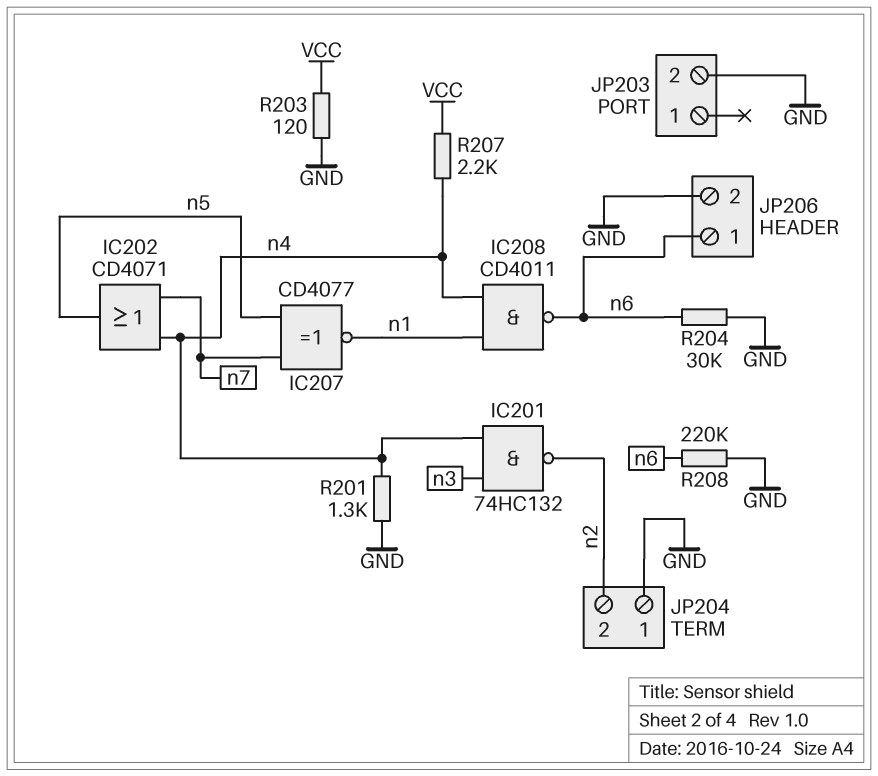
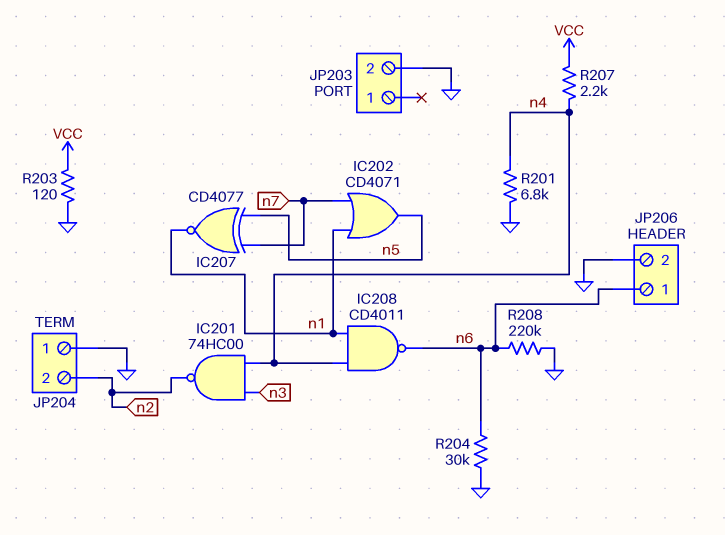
IC201: NAND 74HC132 (in n3, in n4, out n2) -> NAND 74HC00 (in n3, in n4, out n2)
IC202: OR CD4071 (in n4, in n7, out n5) -> OR CD4071 (in n1, in n7, out n5)
R201: 1.3k (GND, n4) -> 6.8k (GND, n4)

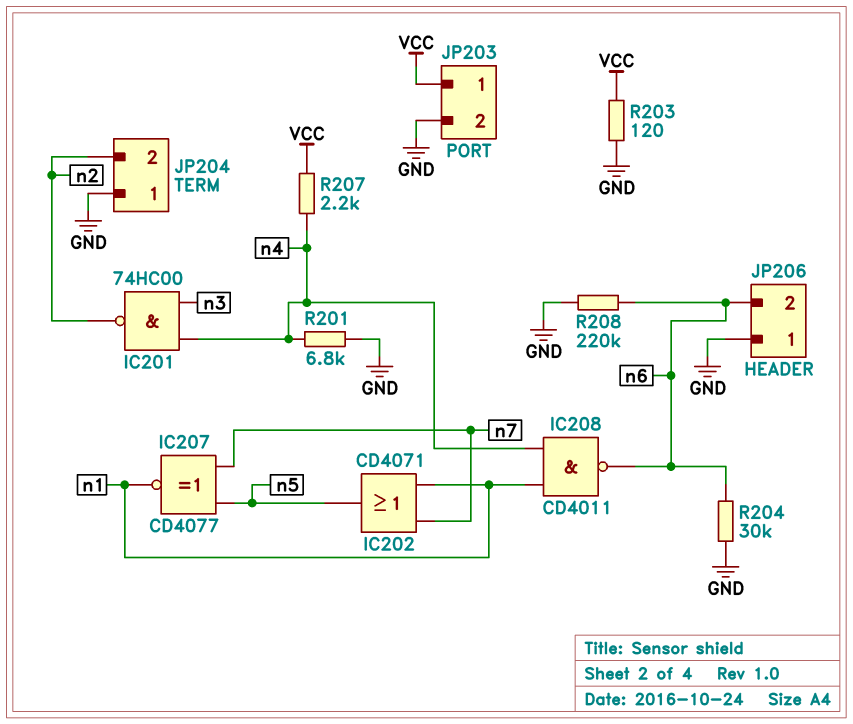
JP203 pin 1: none -> VCC
JP206 pin 1: n6 -> GND
JP206 pin 2: GND -> n6

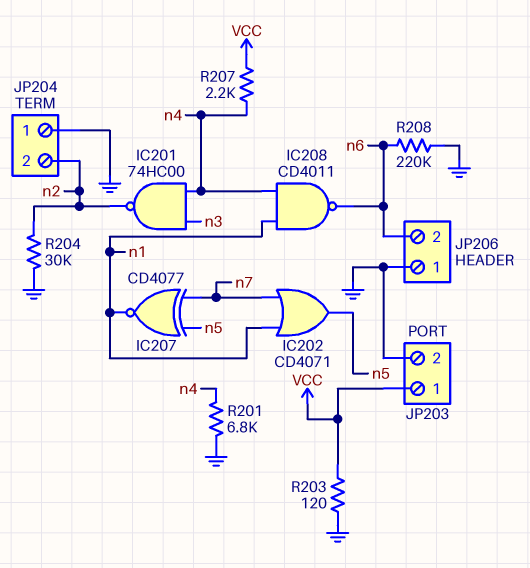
R204: 30k (GND, n6) -> 30k (GND, n2)

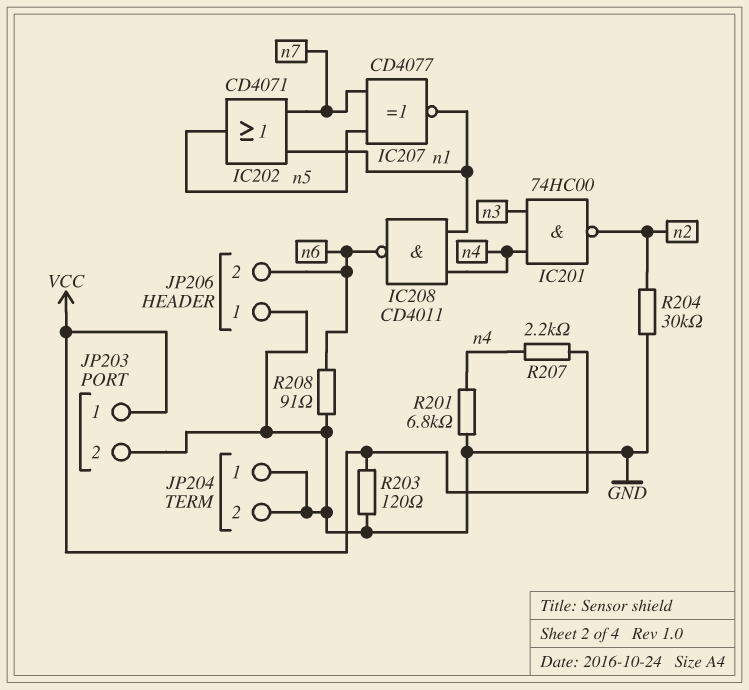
JP204 pin 2: n2 -> GND
R208: 220k (GND, n6) -> 91 (GND, n6)

